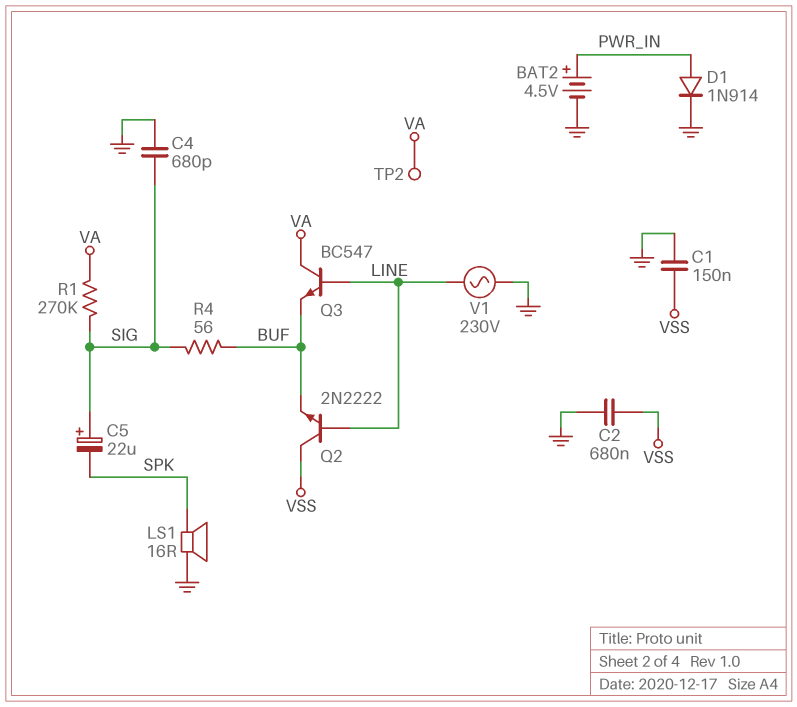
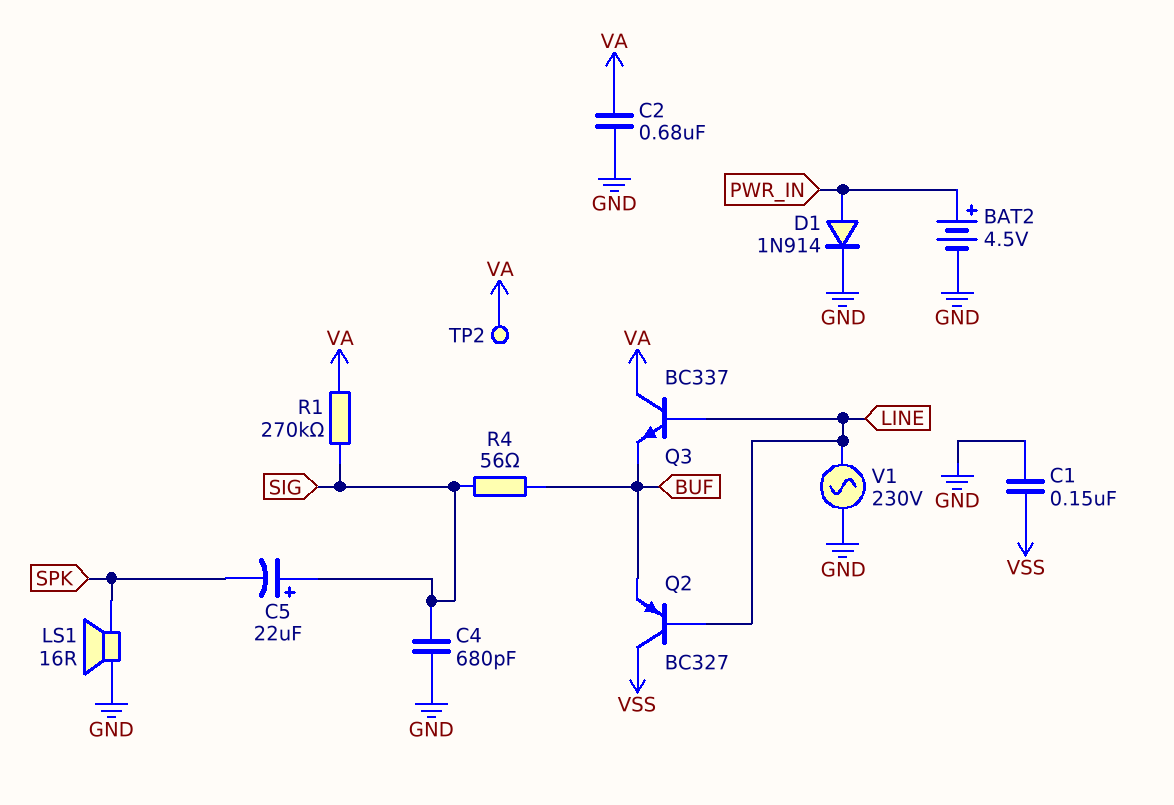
C2: 680nF (GND, VSS) -> 680nF (GND, VA)
Q2: NPN 2N2222 (B LINE, C VSS, E BUF) -> PNP BC327 (B LINE, C VSS, E BUF)
Q3: NPN BC547 (B LINE, C VA, E BUF) -> NPN BC337 (B LINE, C VA, E BUF)

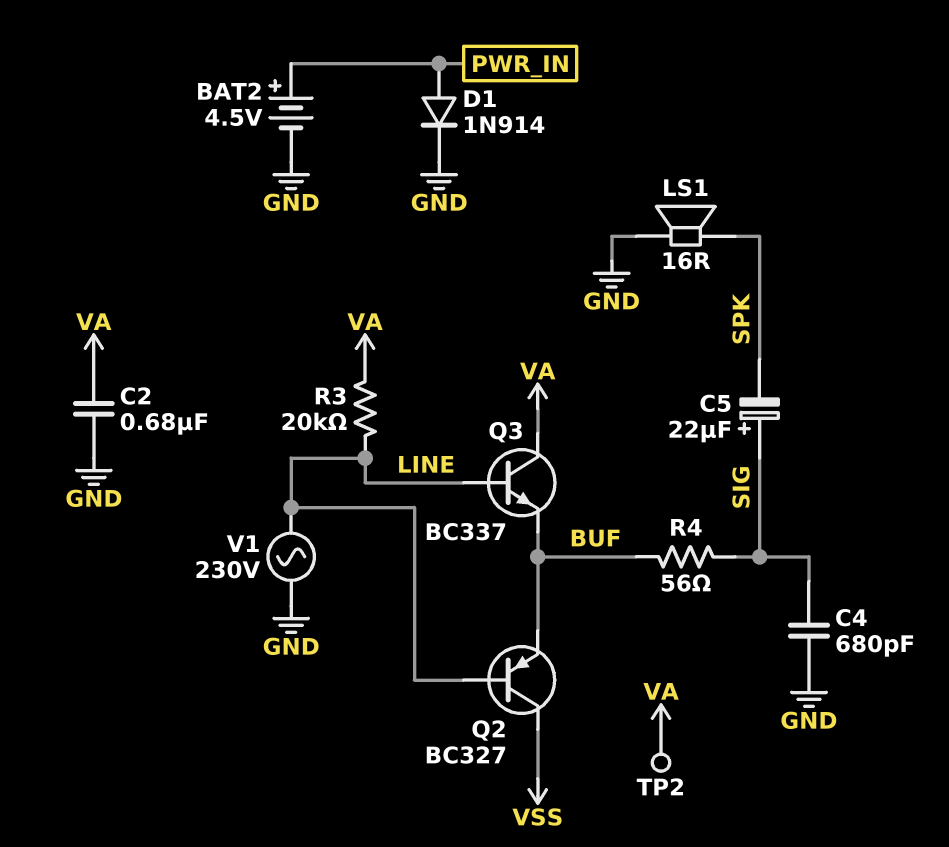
C1: 150nF (GND, VSS) -> none
R1: 270k (SIG, VA) -> none
R3: none -> 20k (LINE, VA)

